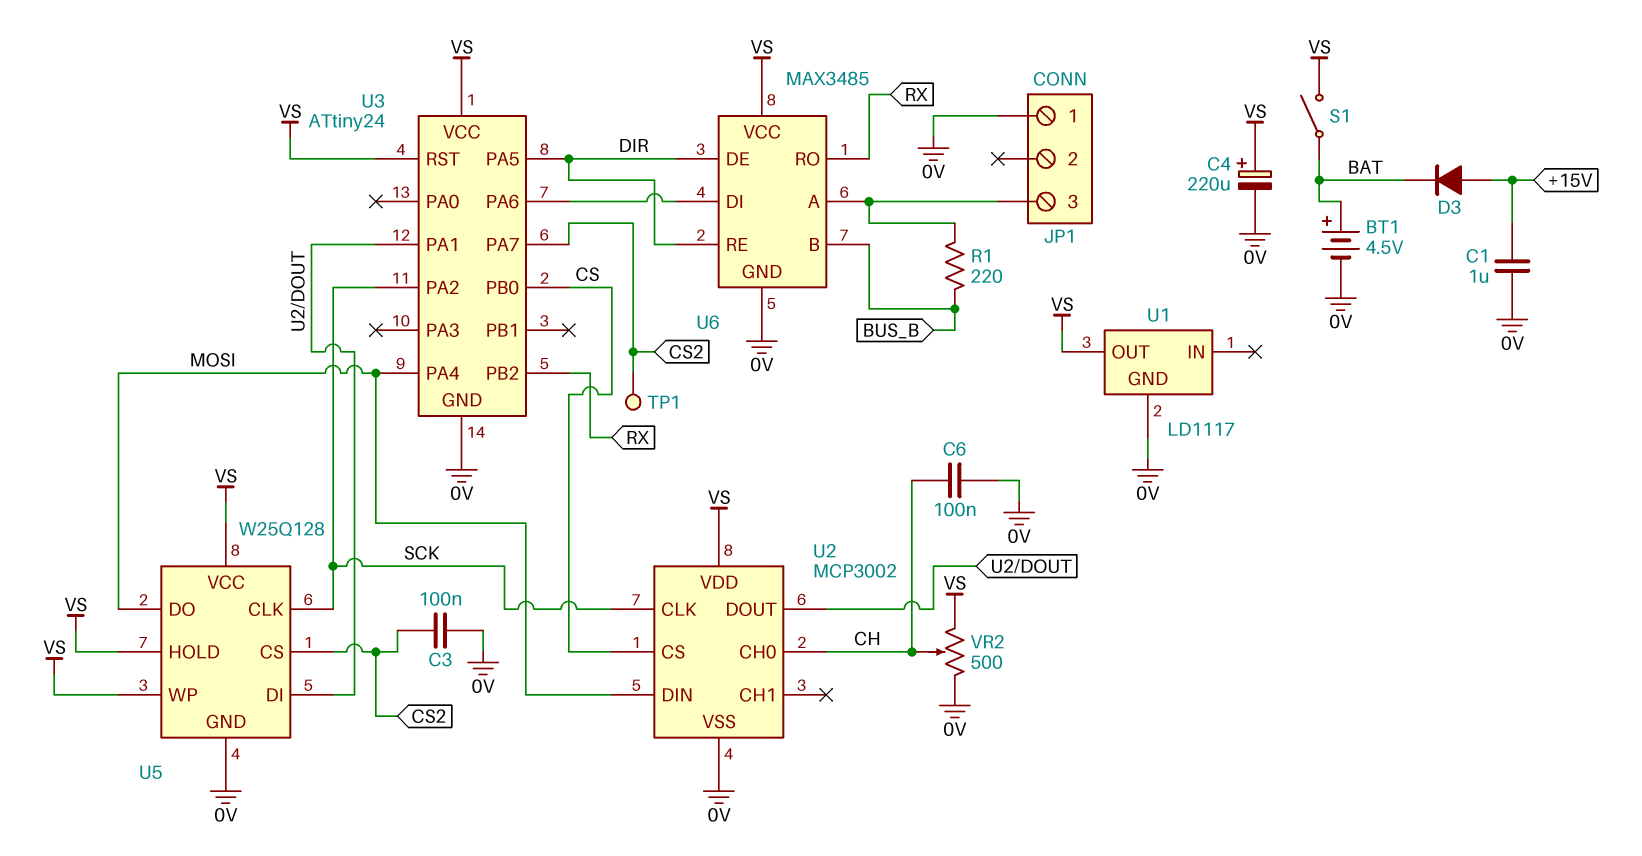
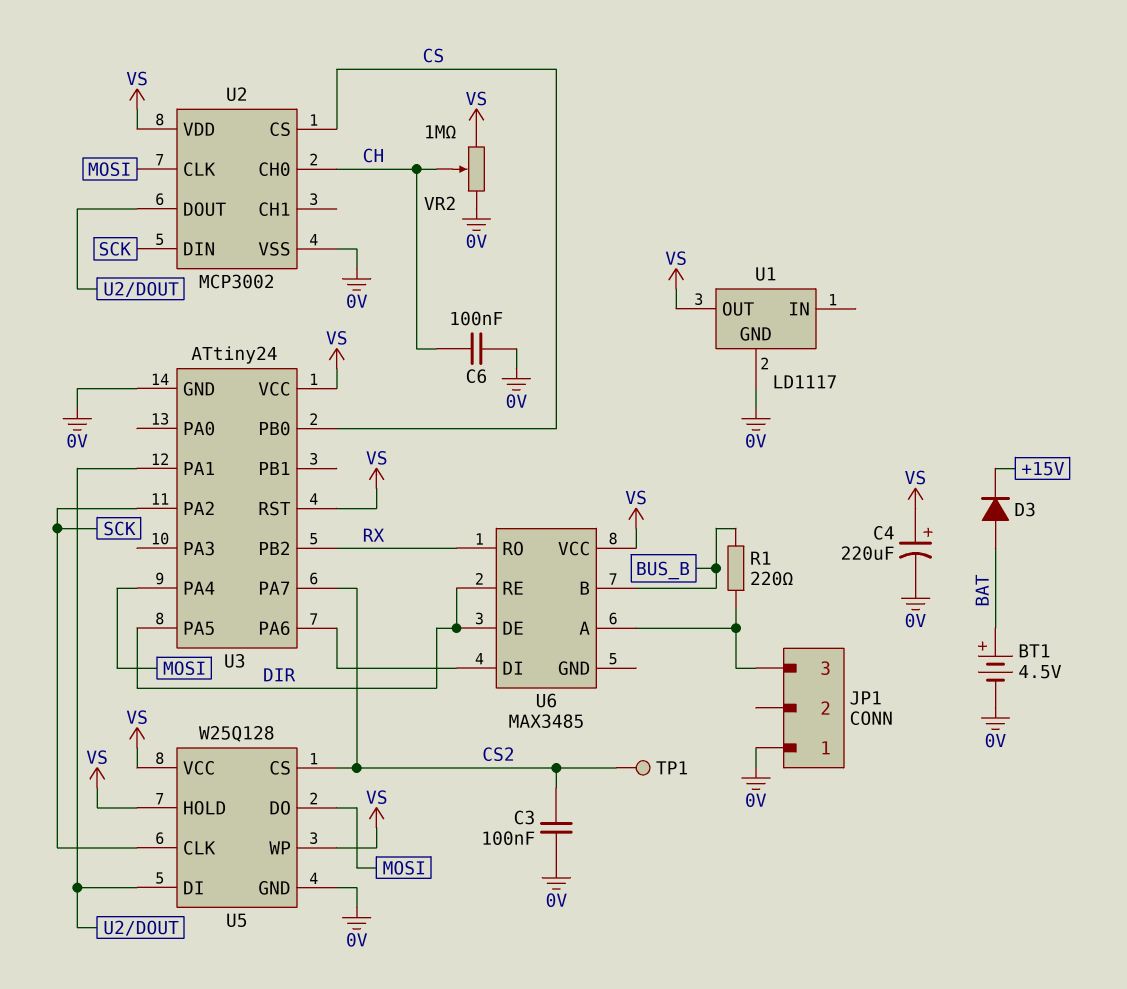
C1: 1uF (+15V, 0V) -> none
D3: diode (A +15V, K BAT) -> diode (A BAT, K +15V)
S1: switch (BAT, VS) -> none
U2 pin CLK: SCK -> MOSI
U2 pin DIN: MOSI -> SCK
U6 pin GND: 0V -> none
VR2: 500 (0V, VS, wiper CH) -> 1M (0V, VS, wiper CH)

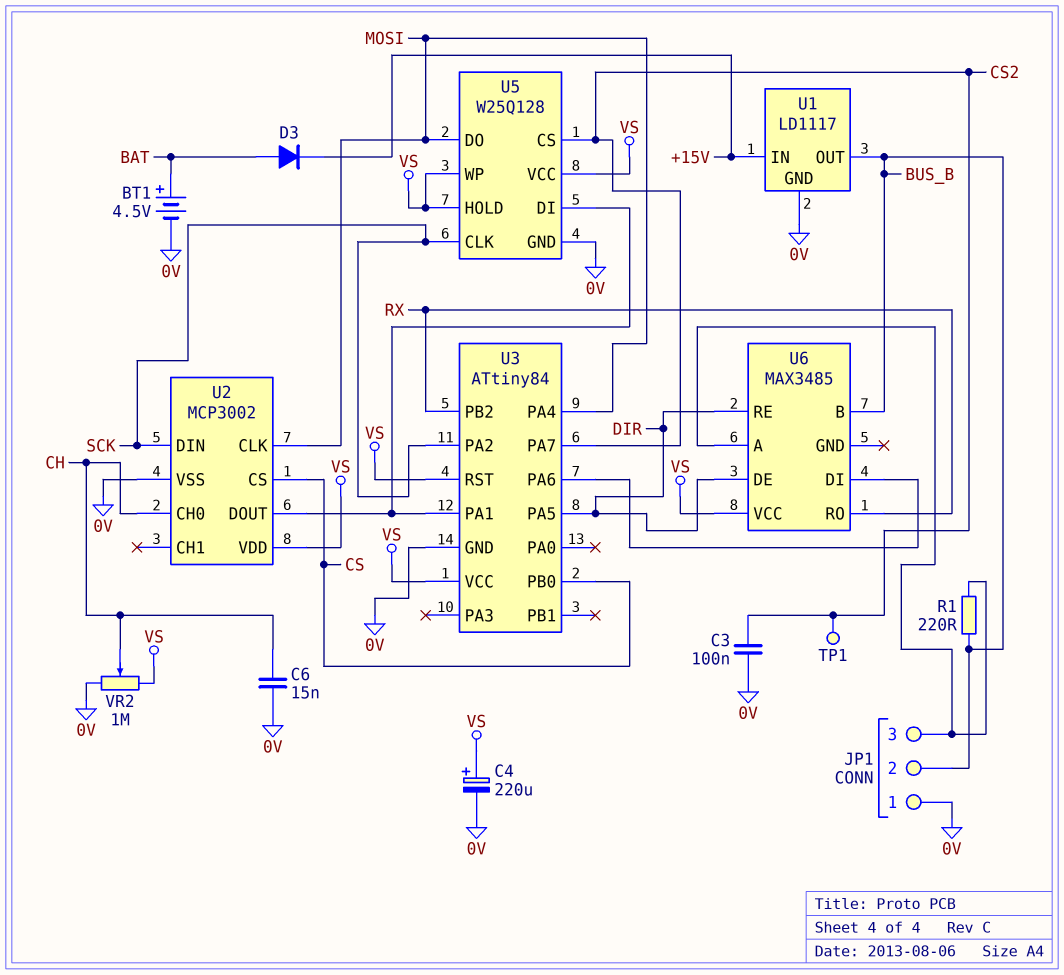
C6: 100nF (0V, CH) -> 15nF (0V, CH)
JP1 pin 2: none -> BUS_B
U1 pin IN: none -> +15V
U1 pin OUT: VS -> BUS_B
U3: ATtiny24 -> ATtiny84

